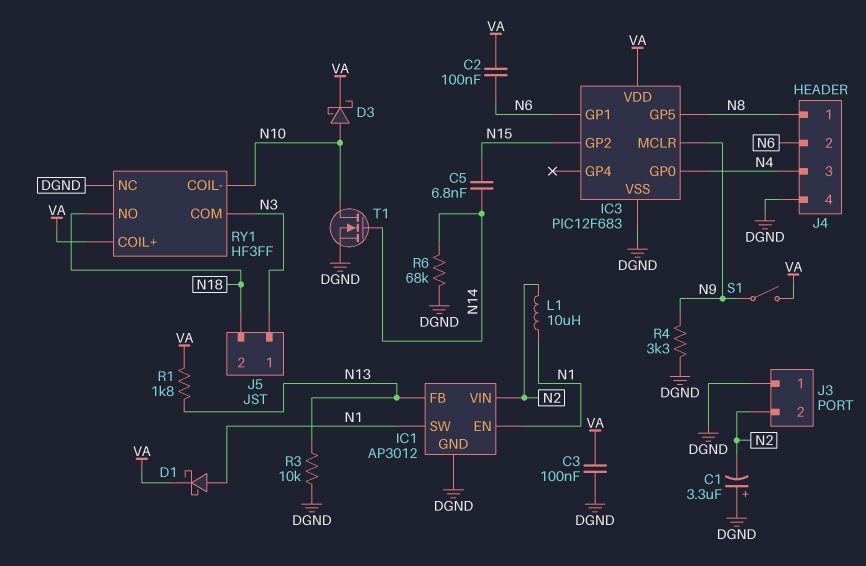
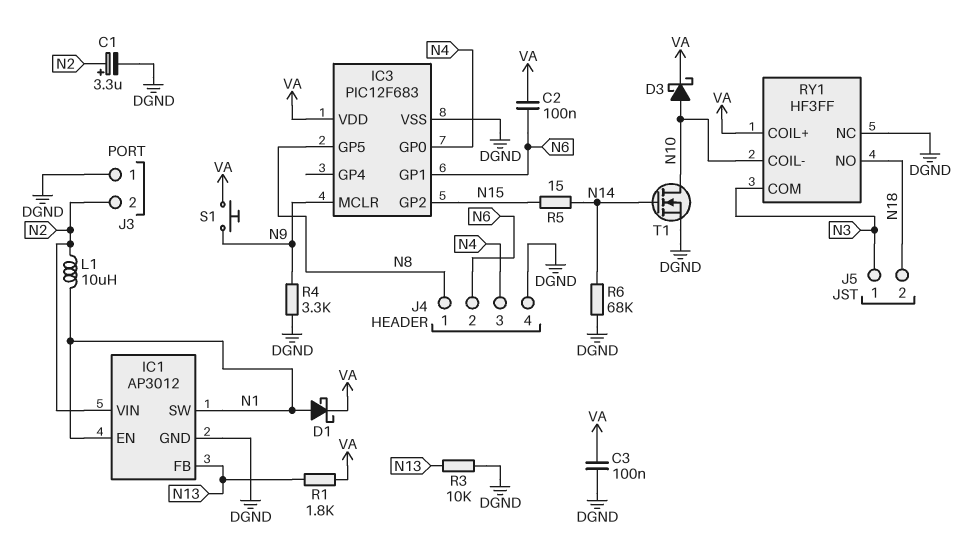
C1: 3.3uF (plus DGND, minus N2) -> 3.3uF (plus N2, minus DGND)
C5: 6.8nF (N14, N15) -> none
R5: none -> 15 (N14, N15)
S1: switch (N9, VA) -> button (N9, VA)

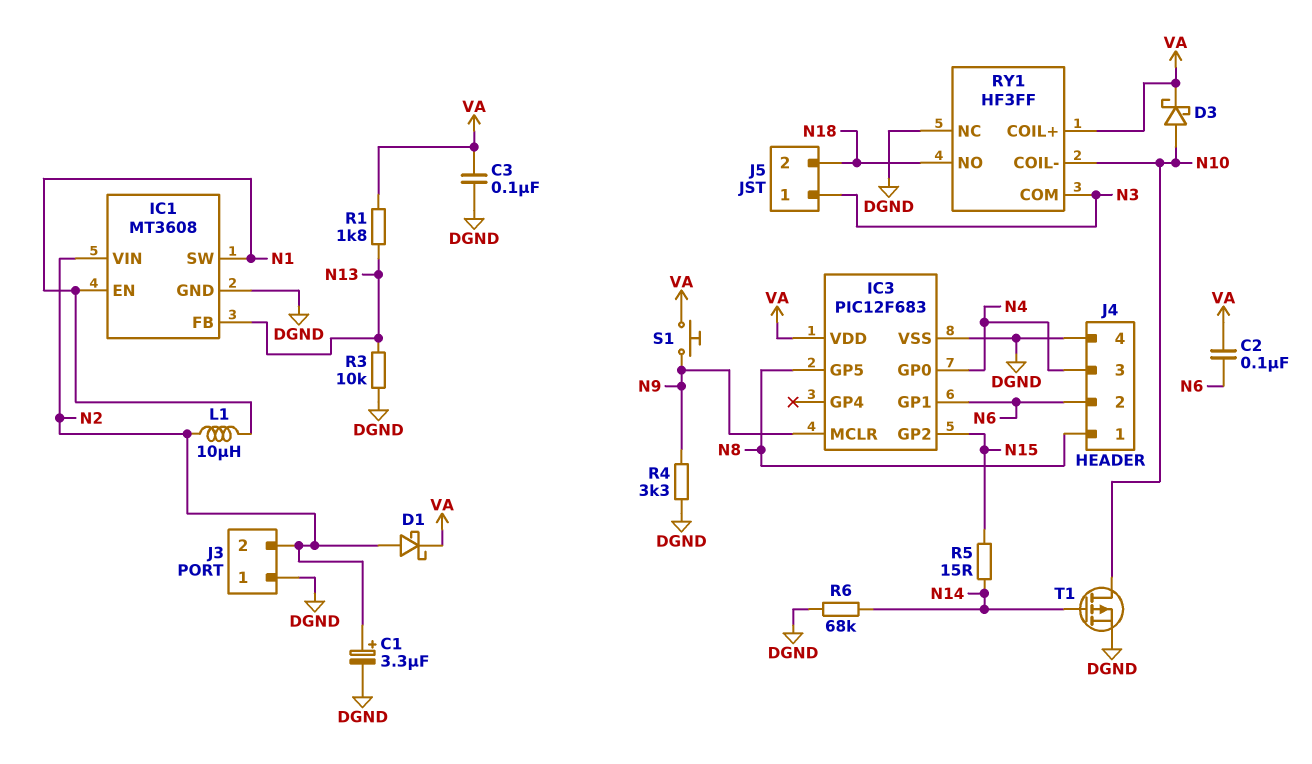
D1: schottky (A N1, K VA) -> schottky (A N2, K VA)
IC1: AP3012 -> MT3608
T1: NMOS (G N14, D N10, S DGND) -> PMOS (G N14, D N10, S DGND)

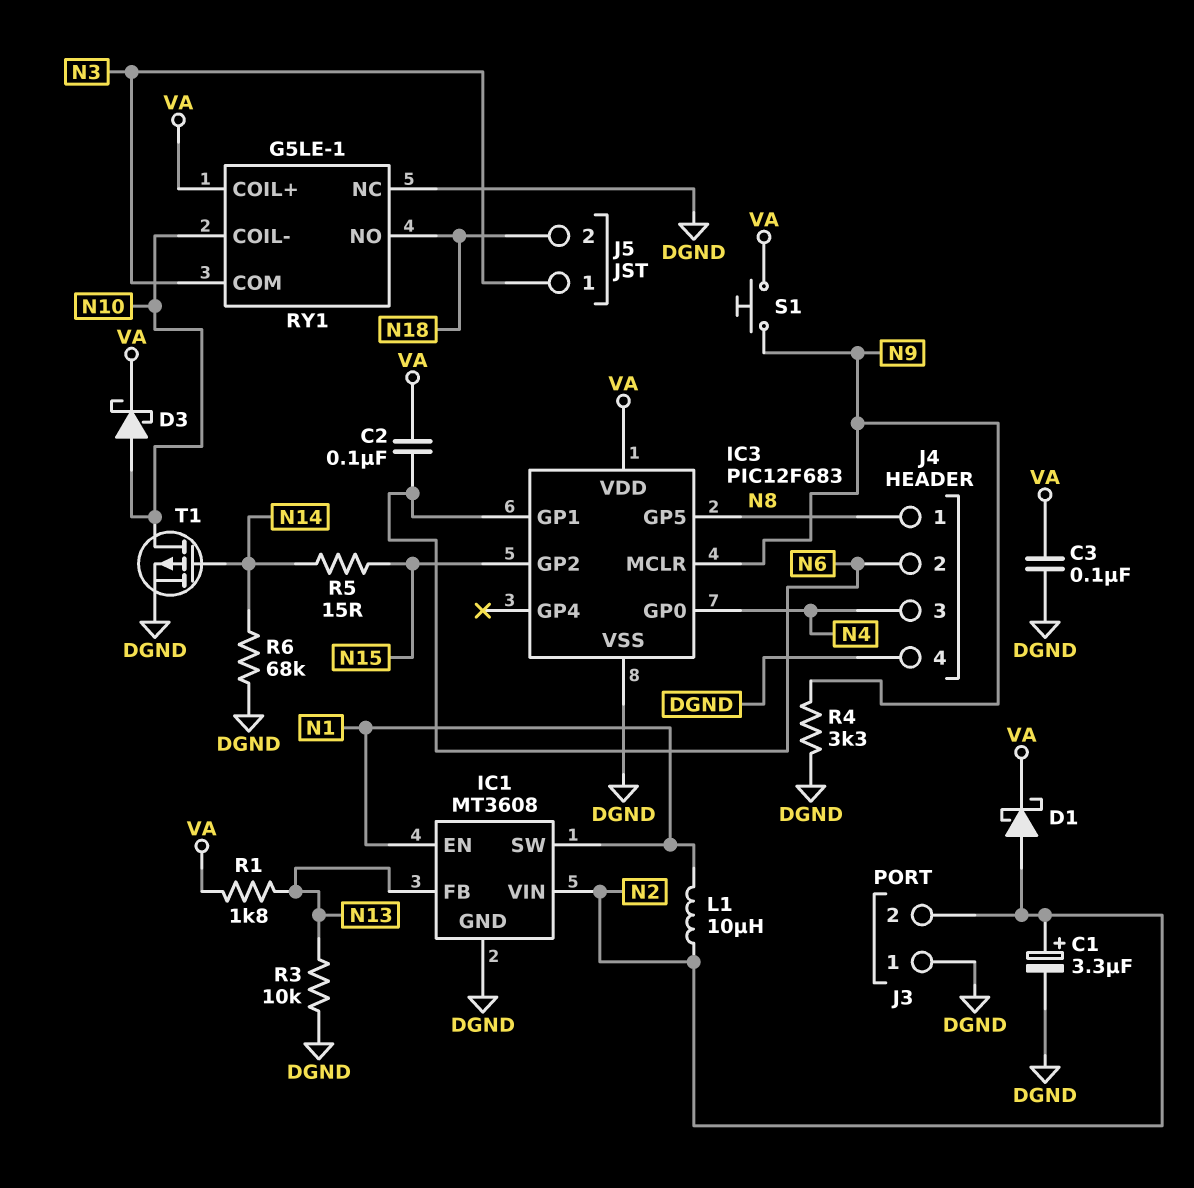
RY1: HF3FF -> G5LE-1

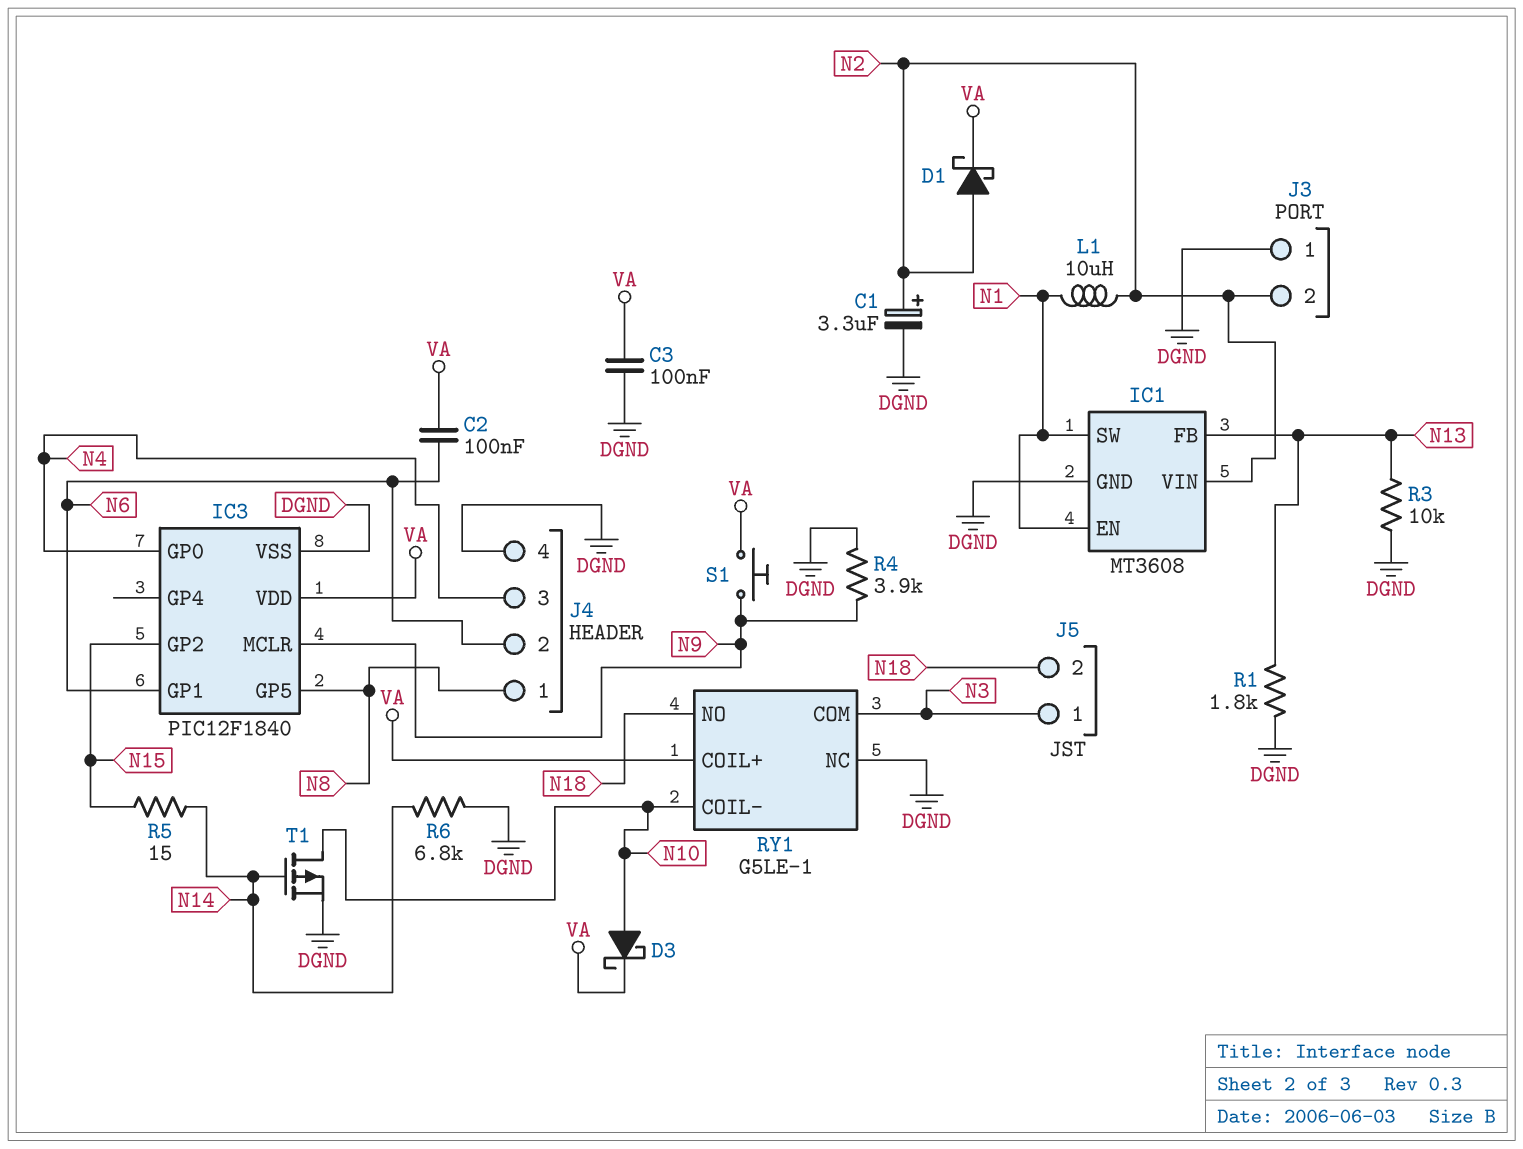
IC3: PIC12F683 -> PIC12F1840
R1: 1.8k (N13, VA) -> 1.8k (DGND, N13)
R4: 3.3k (DGND, N9) -> 3.9k (DGND, N9)
R6: 68k (DGND, N14) -> 6.8k (DGND, N14)

